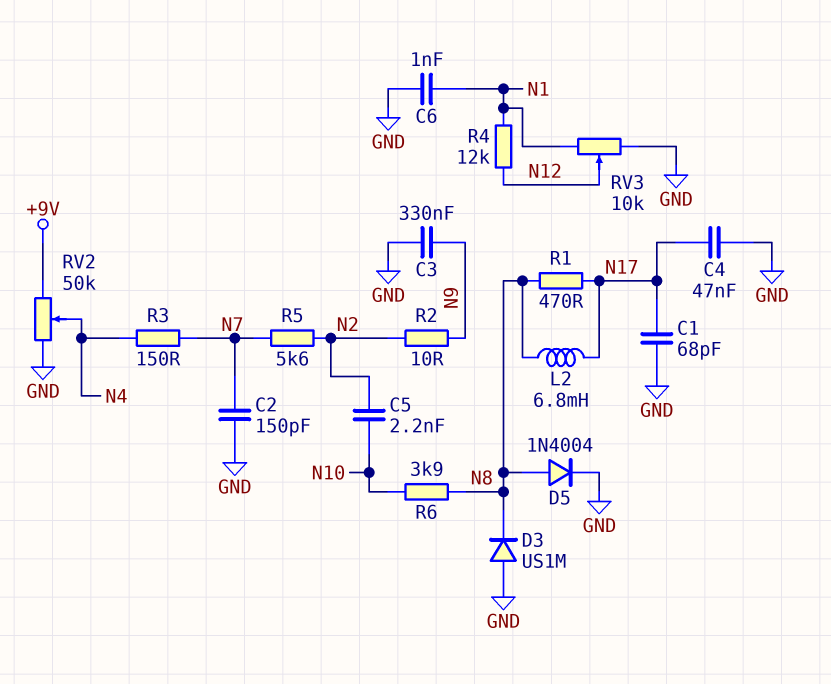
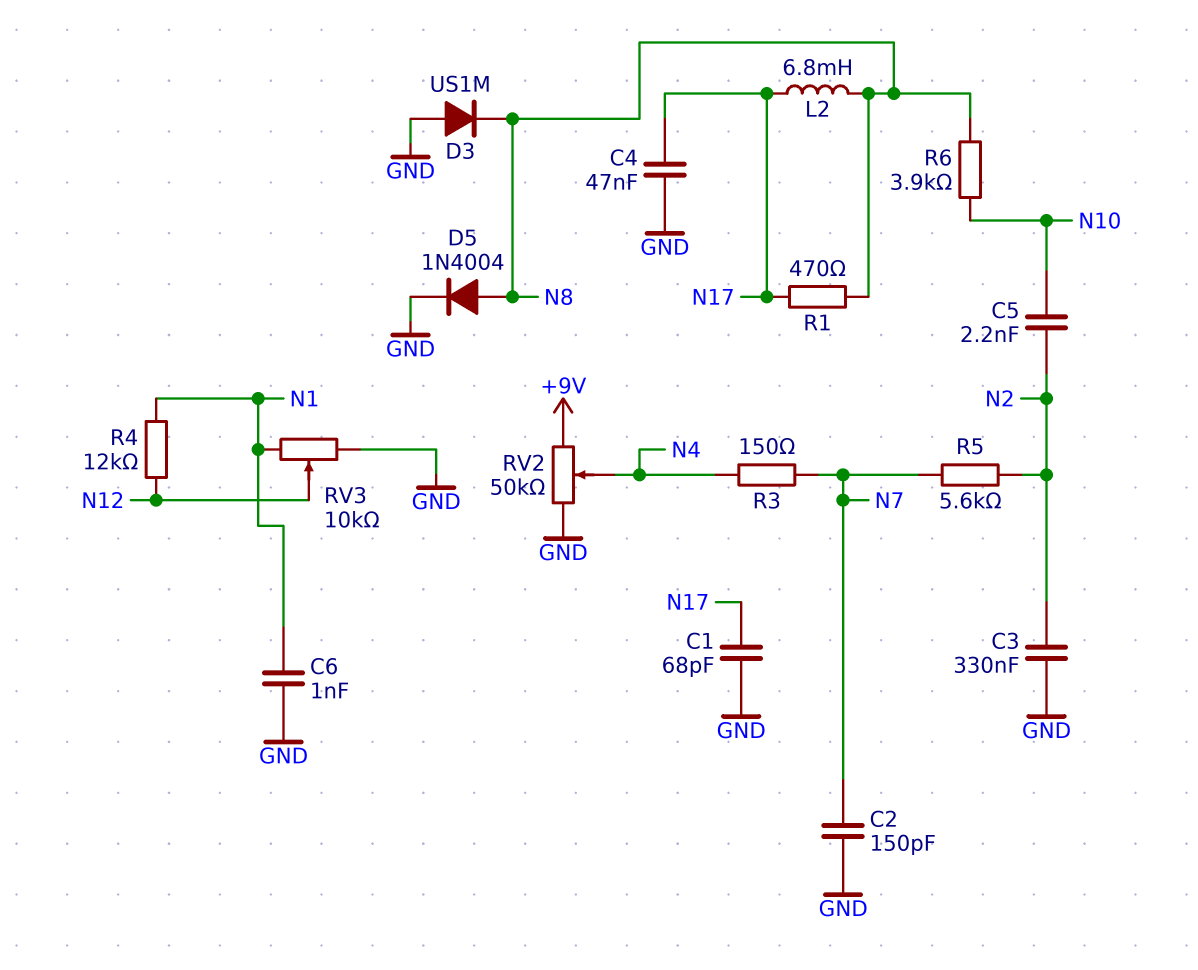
C3: 330nF (GND, N9) -> 330nF (GND, N2)
R2: 10 (N2, N9) -> none

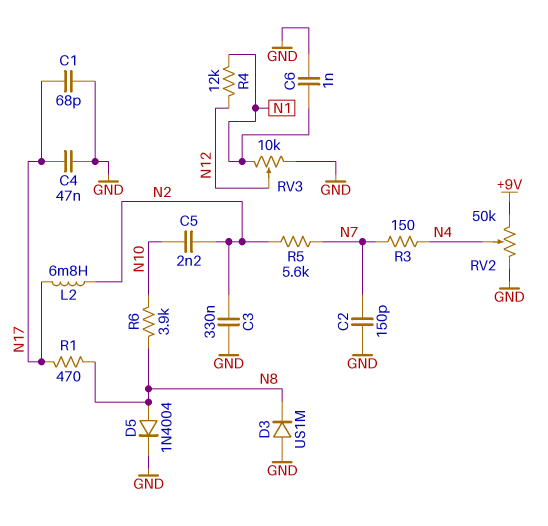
L2: 6.8mH (N8, N17) -> 6.8mH (N2, N17)

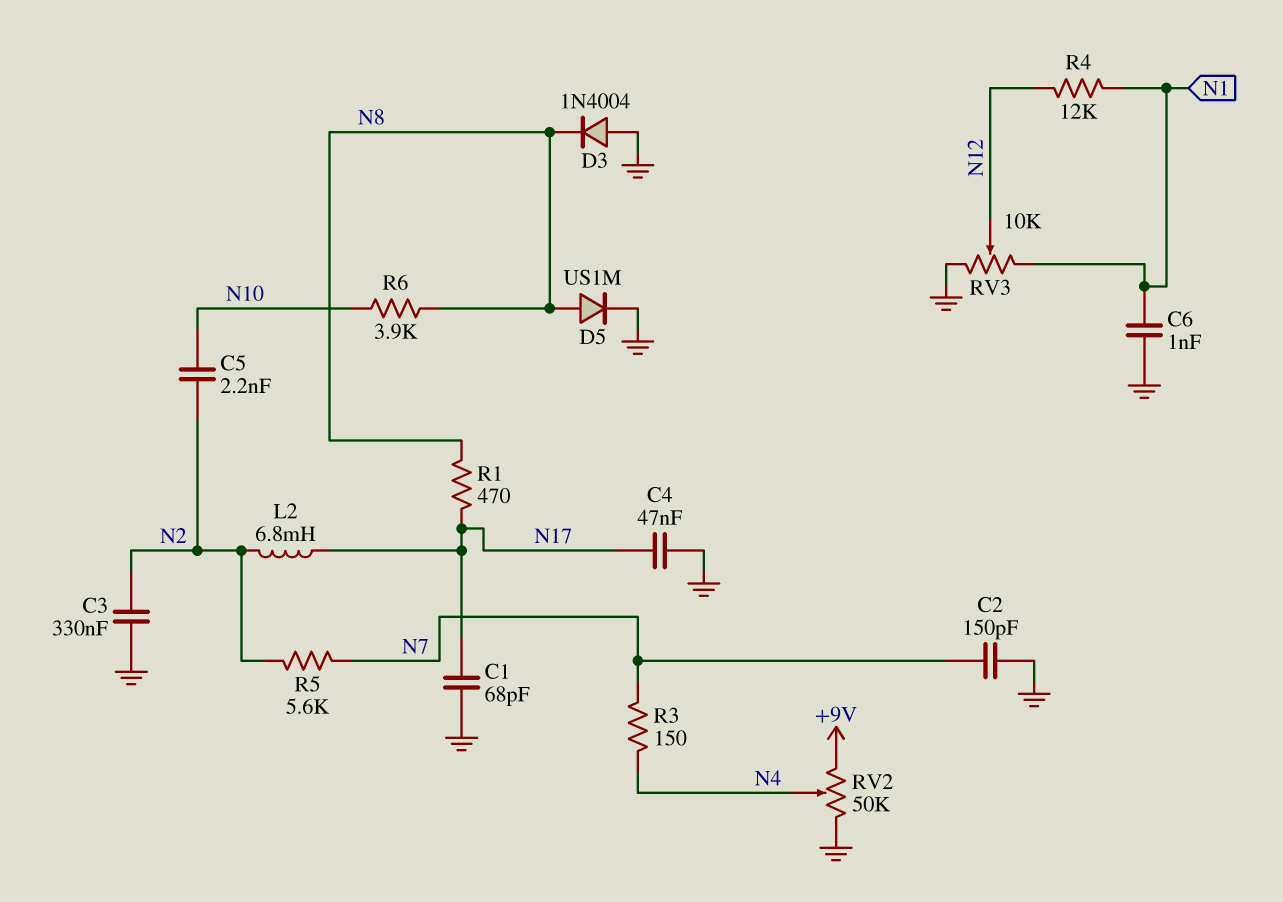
D3: diode US1M (A GND, K N8) -> diode 1N4004 (A GND, K N8)
D5: diode 1N4004 (A N8, K GND) -> diode US1M (A N8, K GND)

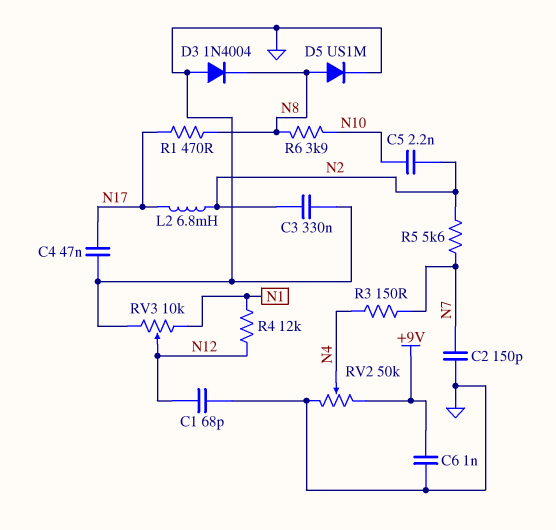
C1: 68pF (GND, N17) -> 68pF (GND, N12)
C6: 1nF (GND, N1) -> 1nF (+9V, GND)

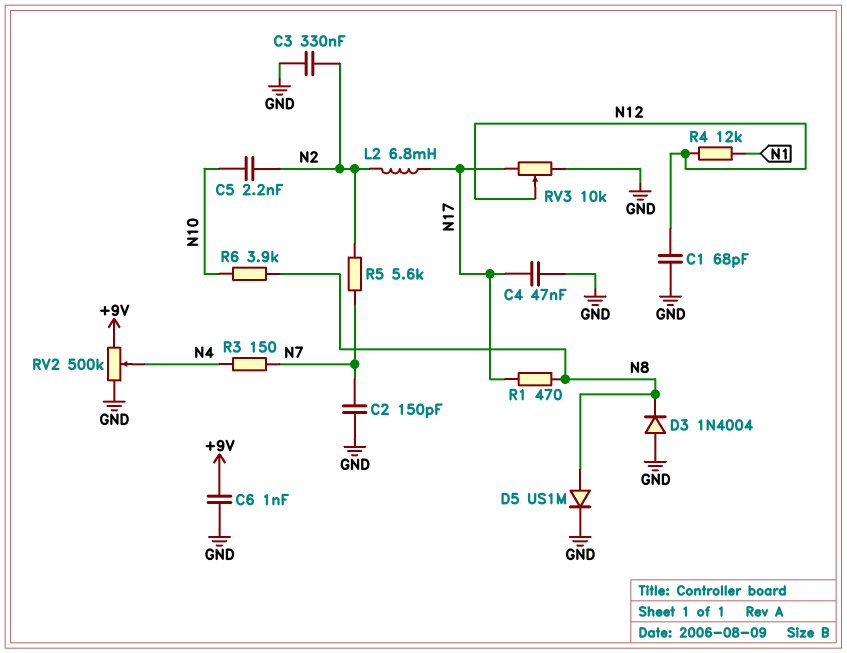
RV2: 50k (+9V, GND, wiper N4) -> 500k (+9V, GND, wiper N4)
RV3: 10k (GND, N1, wiper N12) -> 10k (GND, N17, wiper N12)

